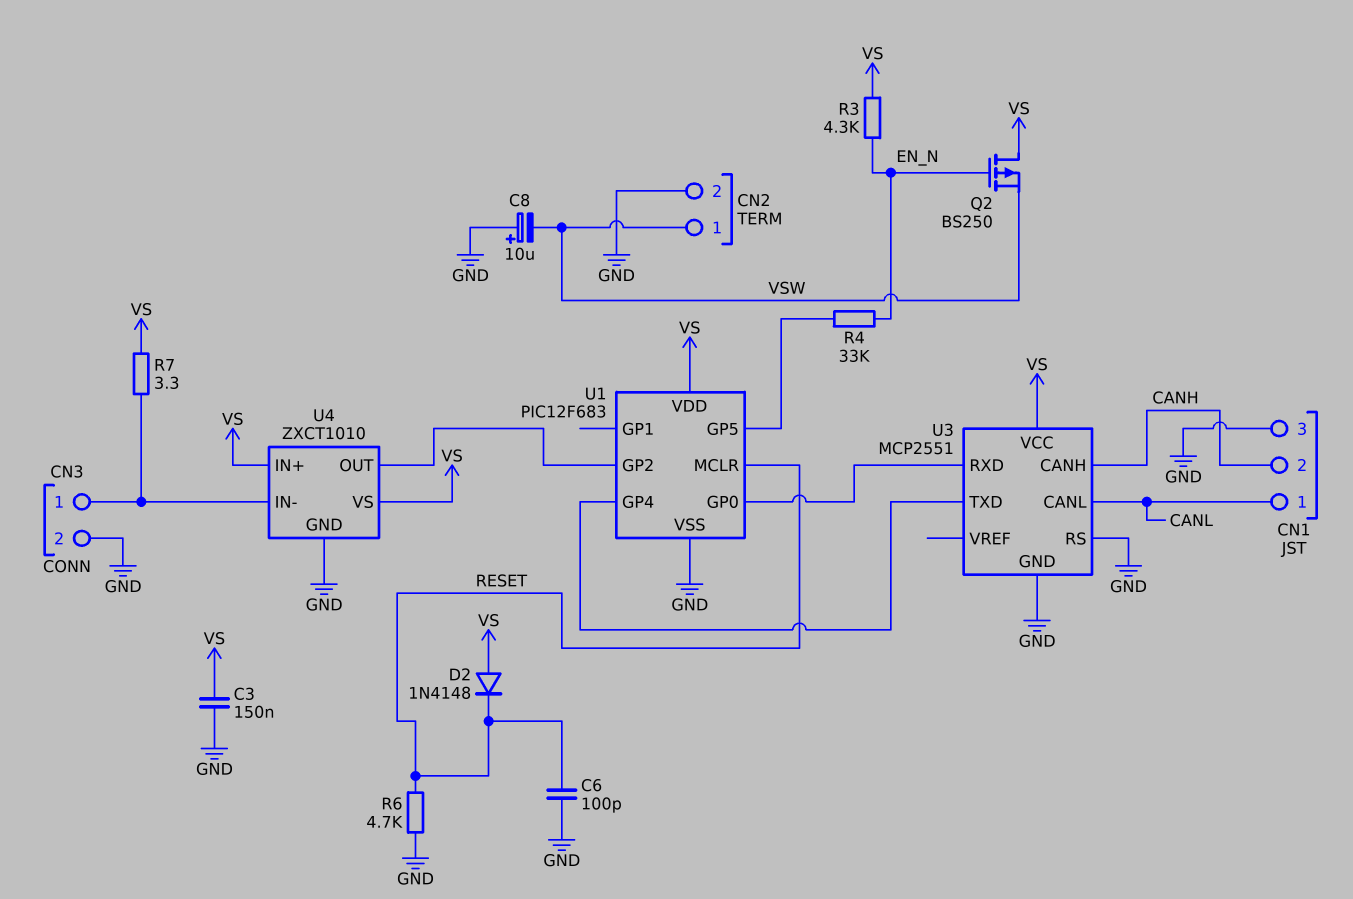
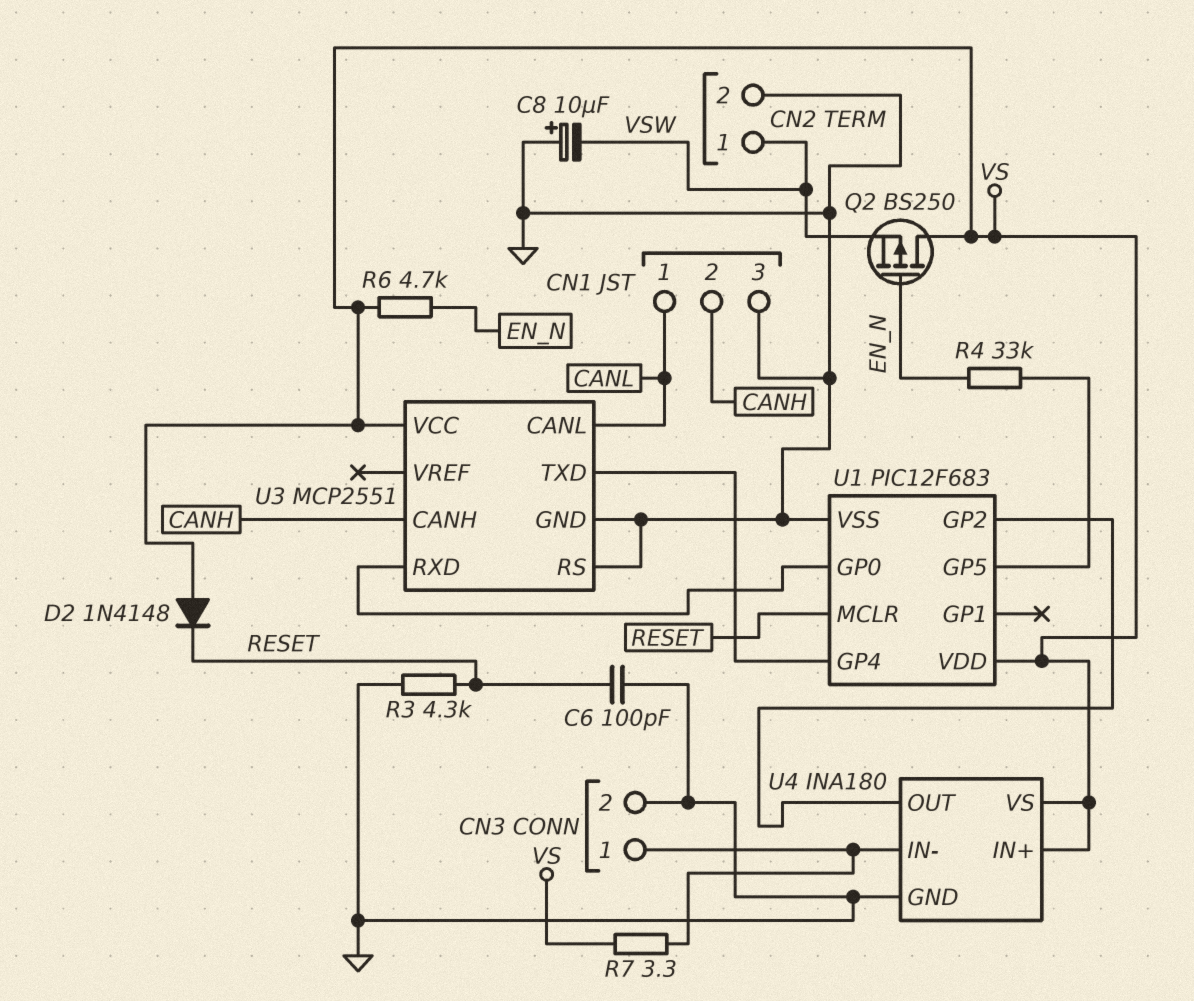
C3: 150nF (GND, VS) -> none
R3: 4.3k (EN_N, VS) -> 4.3k (GND, RESET)
R6: 4.7k (GND, RESET) -> 4.7k (EN_N, VS)
U4: ZXCT1010 -> INA180

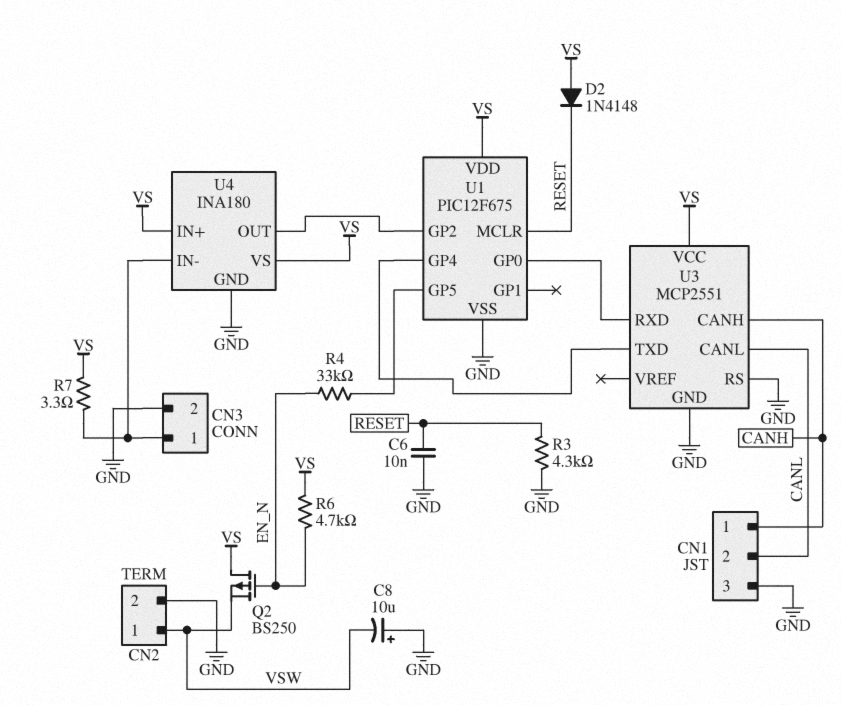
C6: 100pF (GND, RESET) -> 10nF (GND, RESET)
CN1 pin 1: CANL -> CANH
CN1 pin 2: CANH -> CANL
U1: PIC12F683 -> PIC12F675

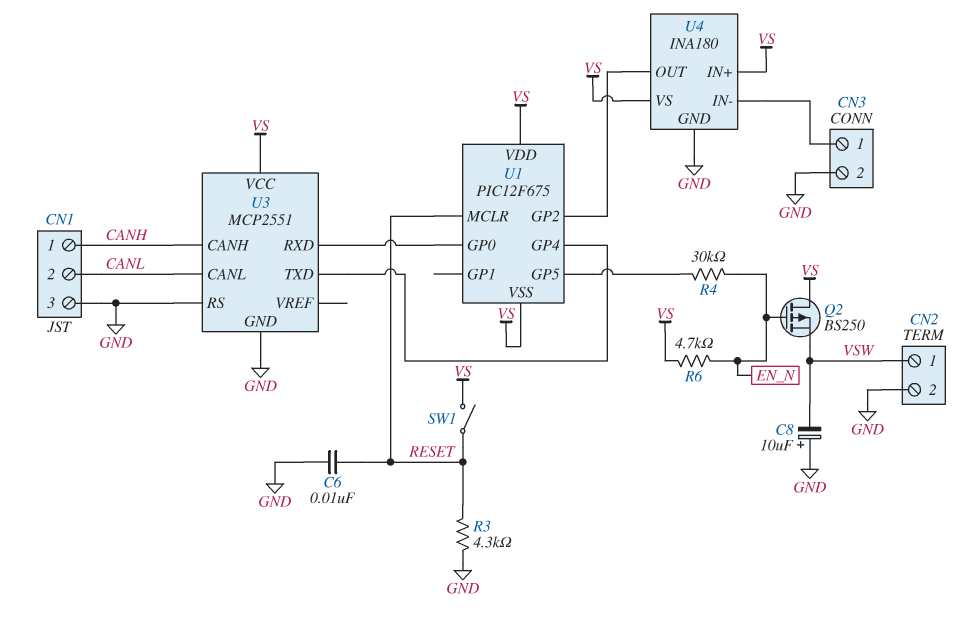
D2: diode 1N4148 (A VS, K RESET) -> none
R4: 33k (EN_N, U1/GP5) -> 30k (EN_N, U1/GP5)
R7: 3.3 (CN3/1, VS) -> none
SW1: none -> switch (RESET, VS)
U1 pin VSS: GND -> VS

